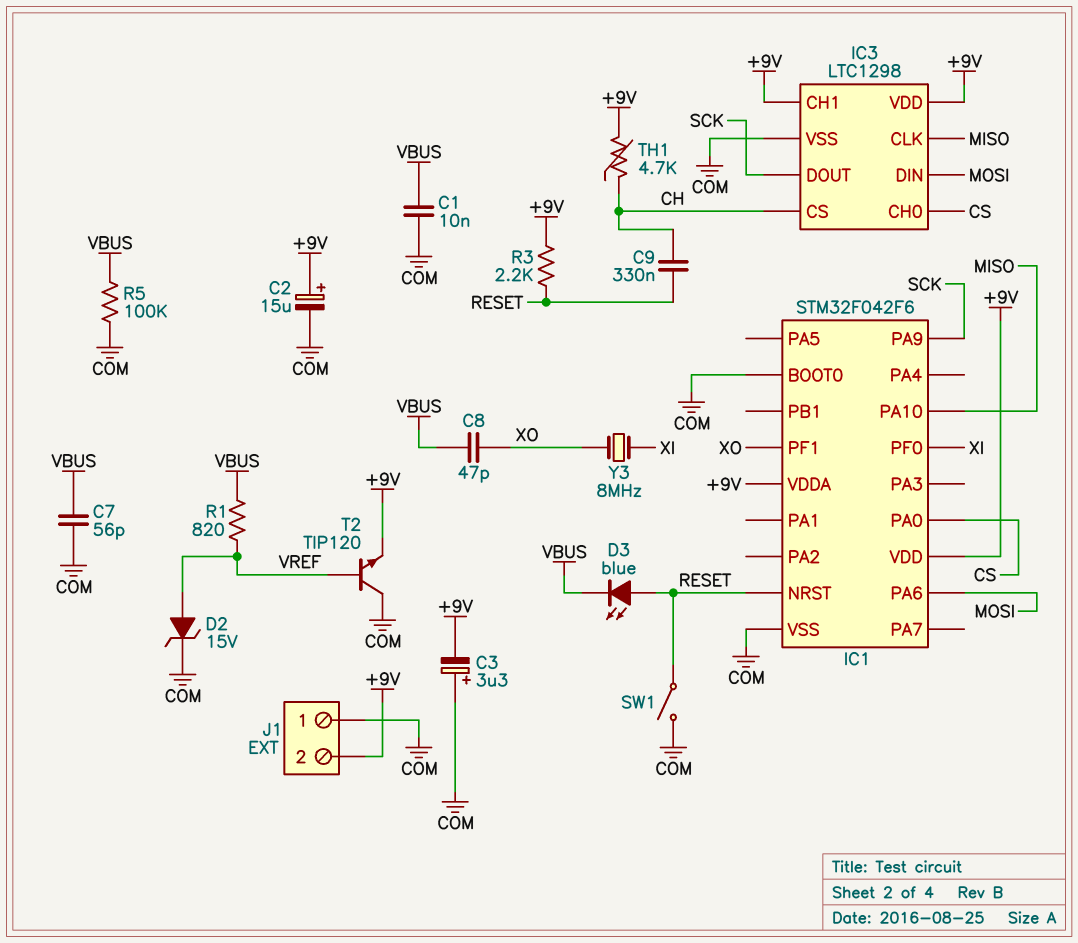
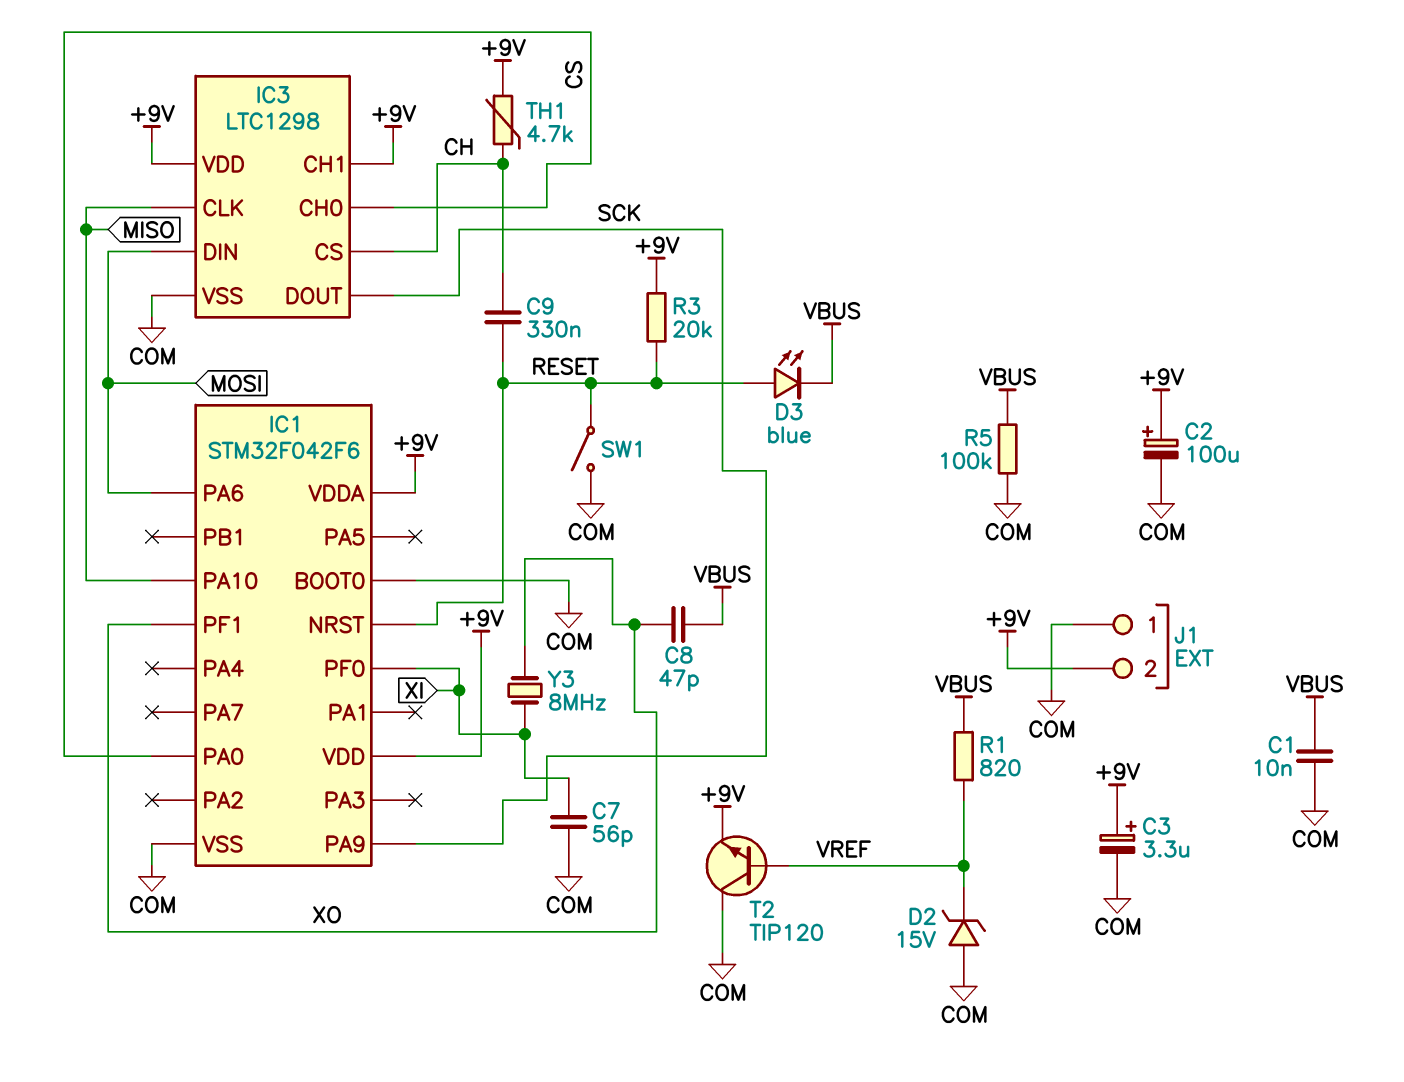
C2: 15uF (plus +9V, minus COM) -> 100uF (plus +9V, minus COM)
C3: 3.3uF (plus COM, minus +9V) -> 3.3uF (plus +9V, minus COM)
C7: 56pF (COM, VBUS) -> 56pF (COM, XI)
D2: zener 15V (A VREF, K COM) -> zener 15V (A COM, K VREF)
R3: 2.2k (+9V, RESET) -> 20k (+9V, RESET)

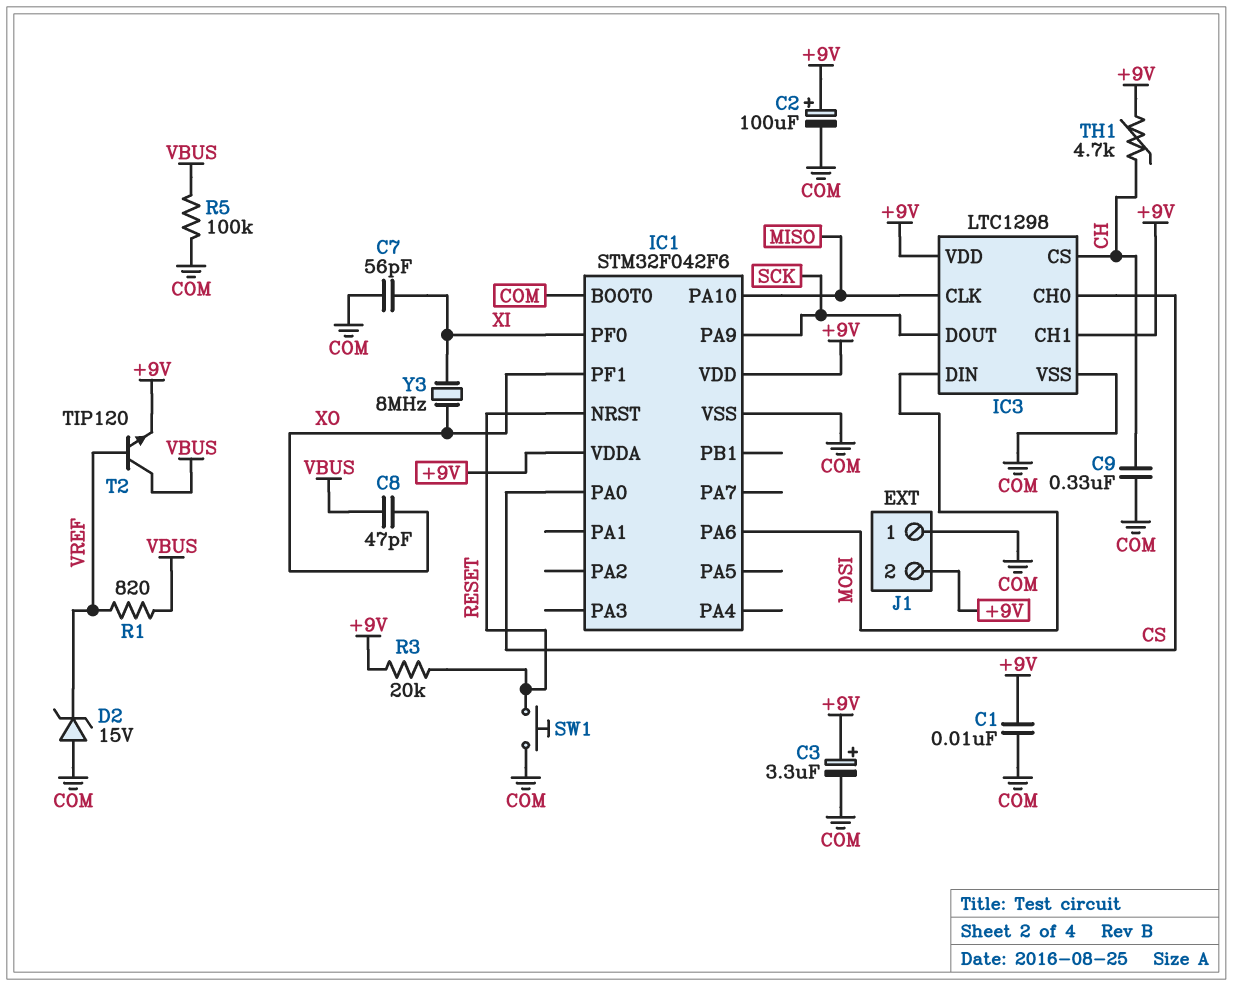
C1: 10nF (COM, VBUS) -> 10nF (+9V, COM)
C9: 330nF (CH, RESET) -> 330nF (CH, COM)
D3: LED blue (A RESET, K VBUS) -> none
SW1: switch (COM, RESET) -> button (COM, RESET)
T2: NPN TIP120 (B VREF, C COM, E +9V) -> NPN TIP120 (B VREF, C VBUS, E +9V)

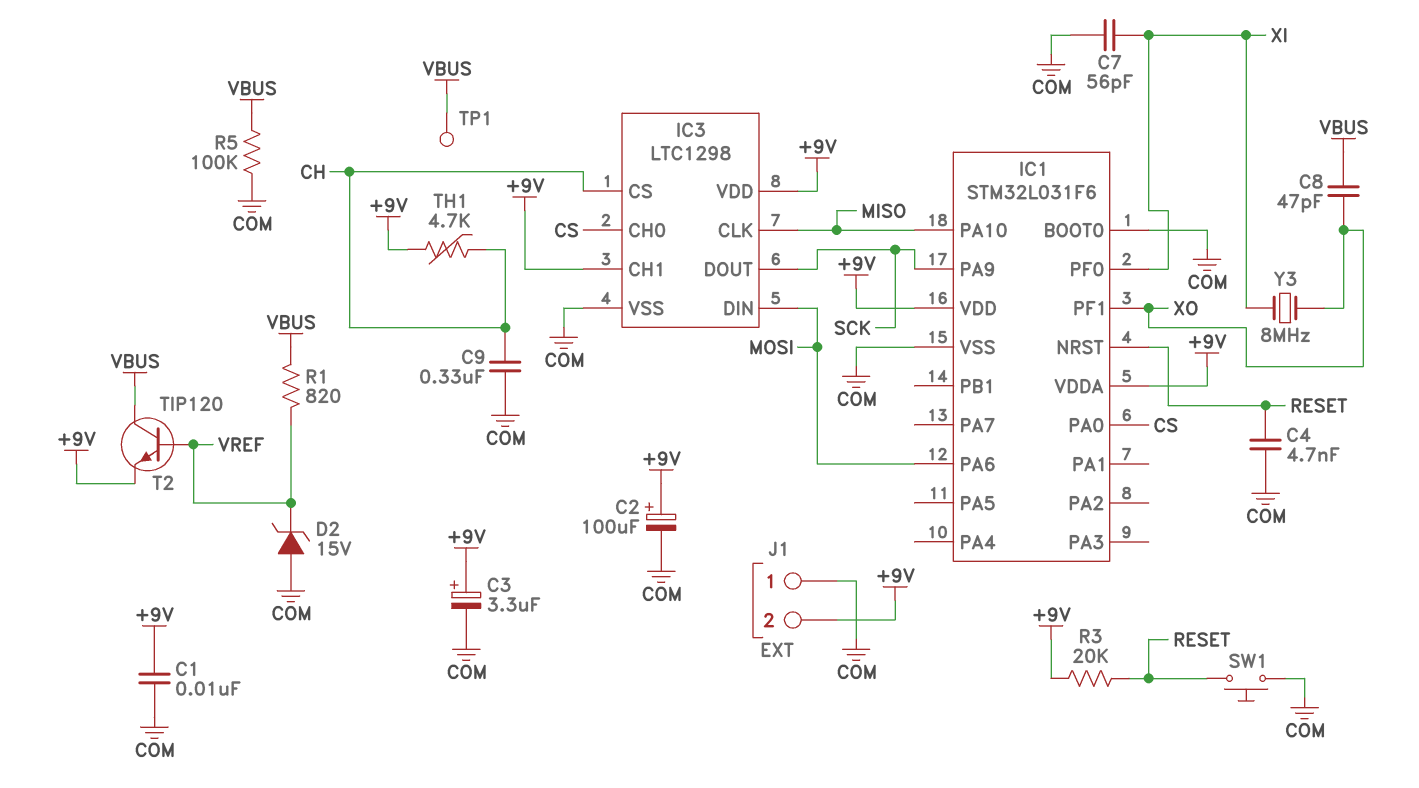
C4: none -> 4.7nF (COM, RESET)
IC1: STM32F042F6 -> STM32L031F6
TP1: none -> test point (VBUS)

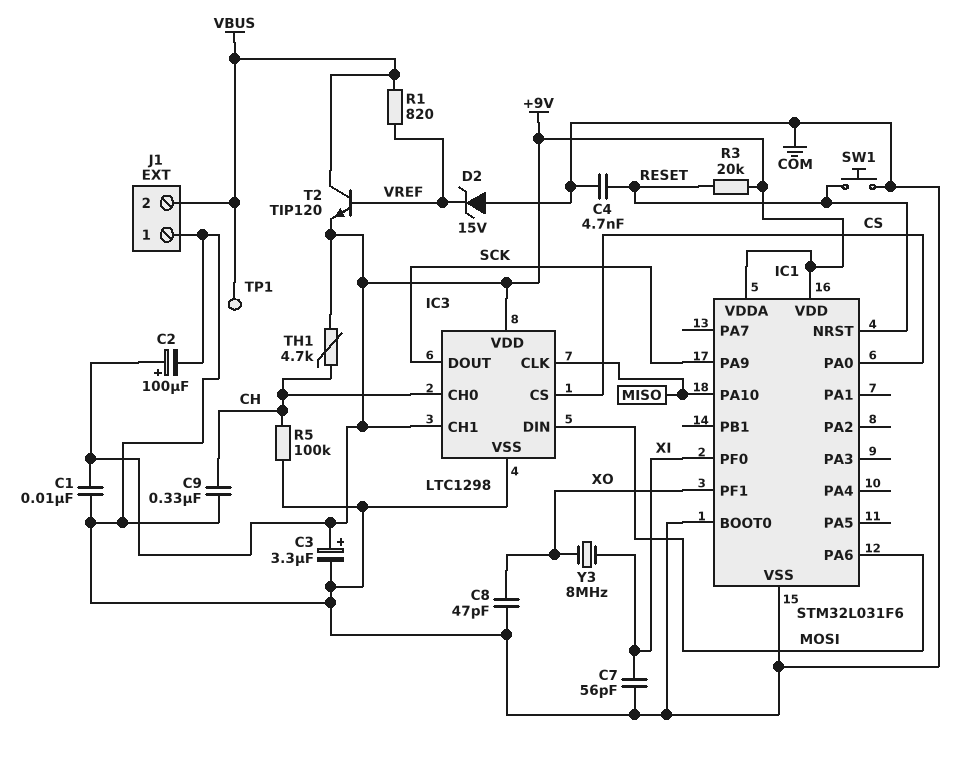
C8: 47pF (VBUS, XO) -> 47pF (COM, XO)
IC3 pin CH0: CS -> CH
IC3 pin CS: CH -> CS
J1 pin 2: +9V -> VBUS
R5: 100k (COM, VBUS) -> 100k (CH, COM)

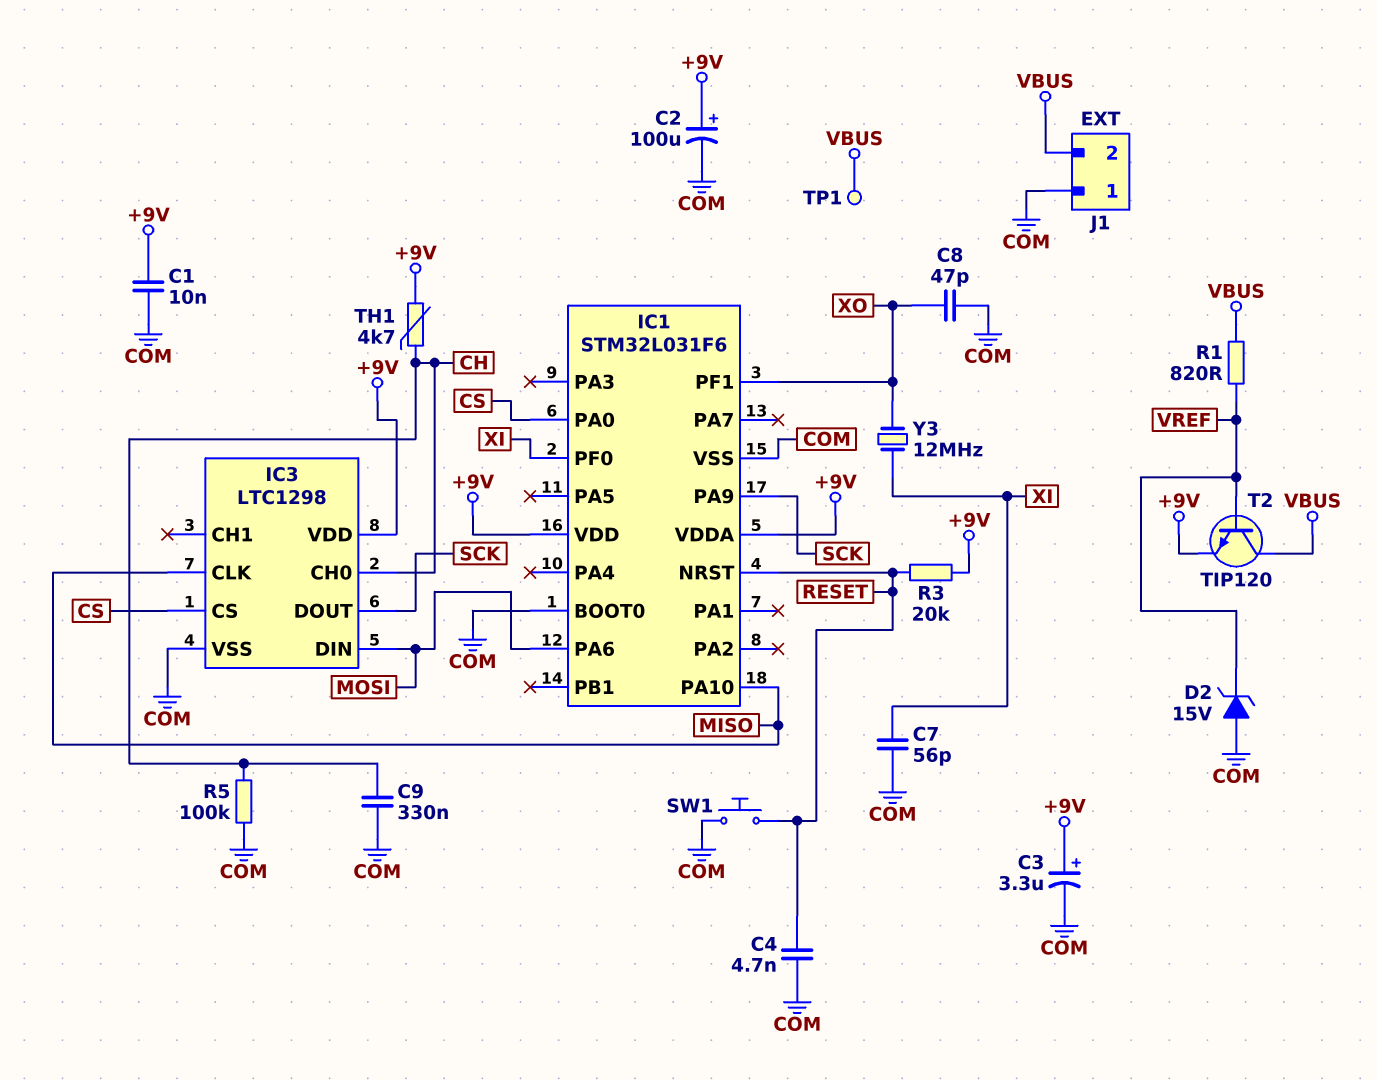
IC3 pin CH1: +9V -> none
Y3: 8MHz (XI, XO) -> 12MHz (XI, XO)

